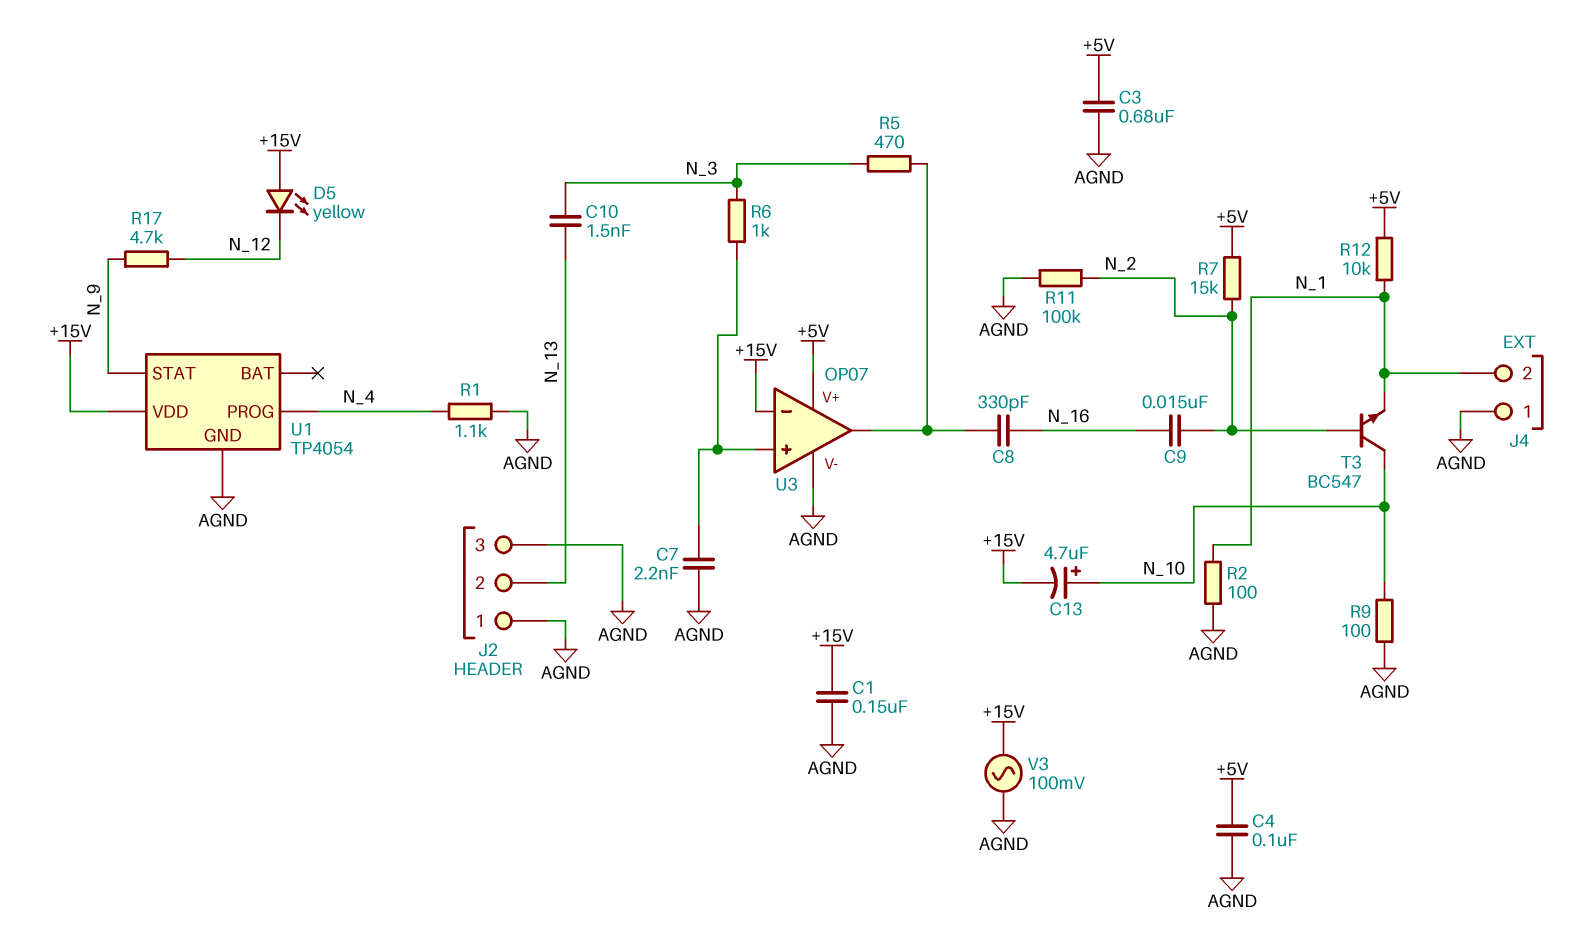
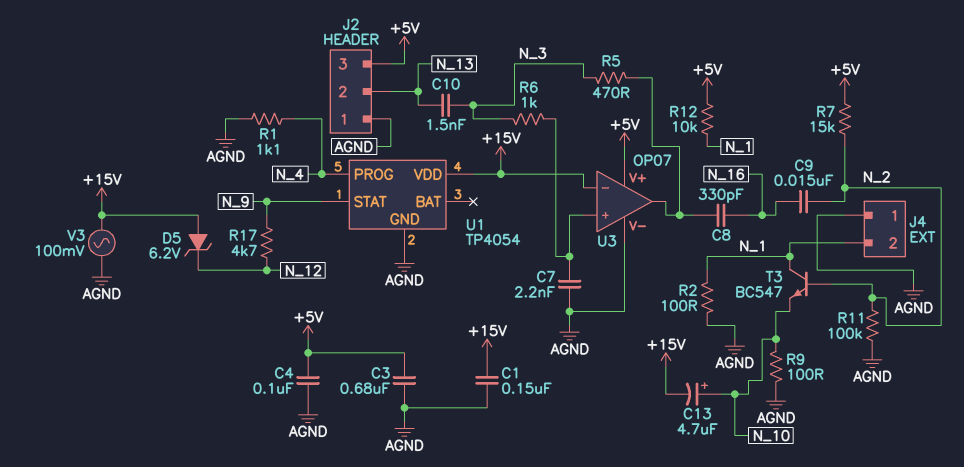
D5: LED yellow (A +15V, K N_12) -> zener 6.2V (A +15V, K N_12)
J2 pin 3: AGND -> +5V
T3: NPN BC547 (B N_2, C N_10, E N_1) -> NPN BC547 (B N_2, C N_1, E N_10)

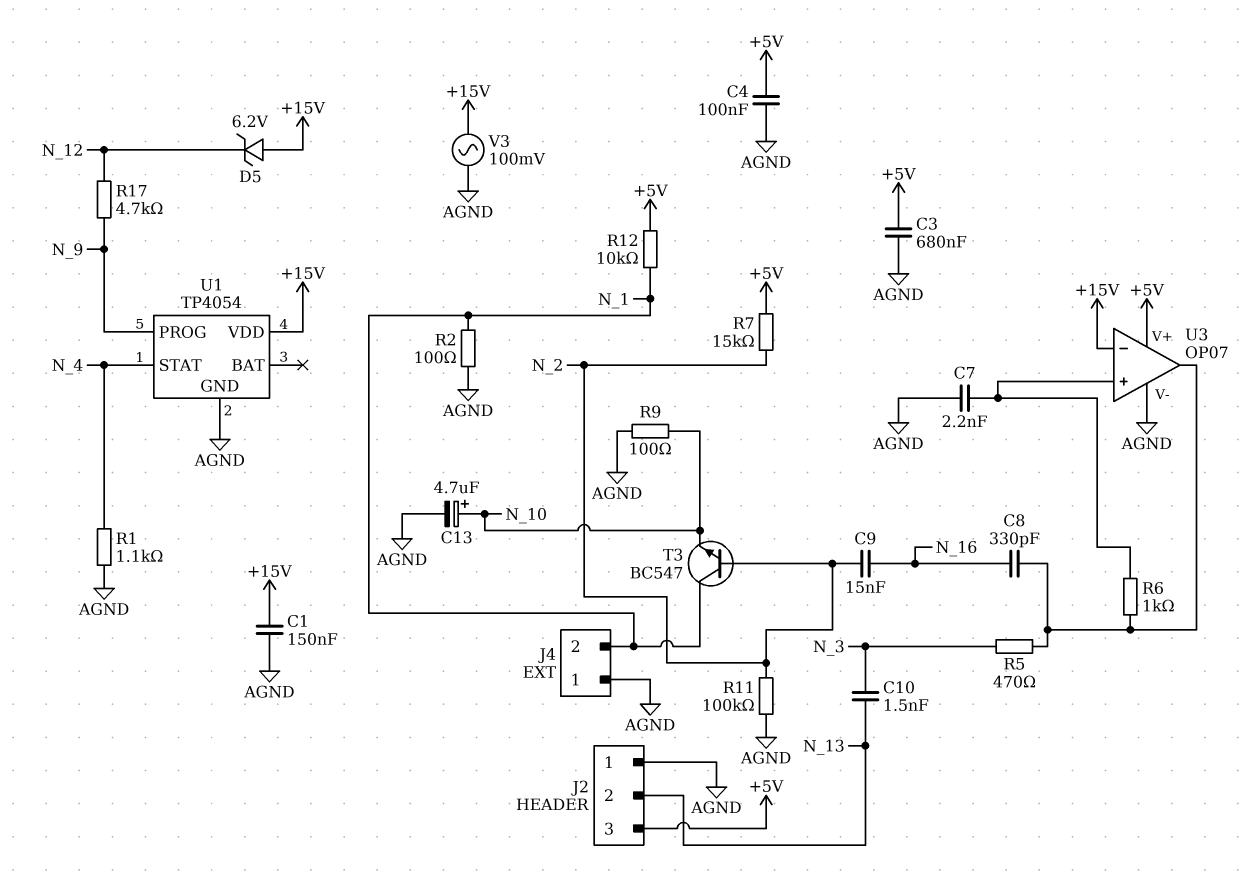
C13: 4.7uF (plus N_10, minus +15V) -> 4.7uF (plus N_10, minus AGND)
R6: 1k (N_3, U3/in+) -> 1k (U3/in+, U3/out)
U1 pin PROG: N_4 -> N_9
U1 pin STAT: N_9 -> N_4

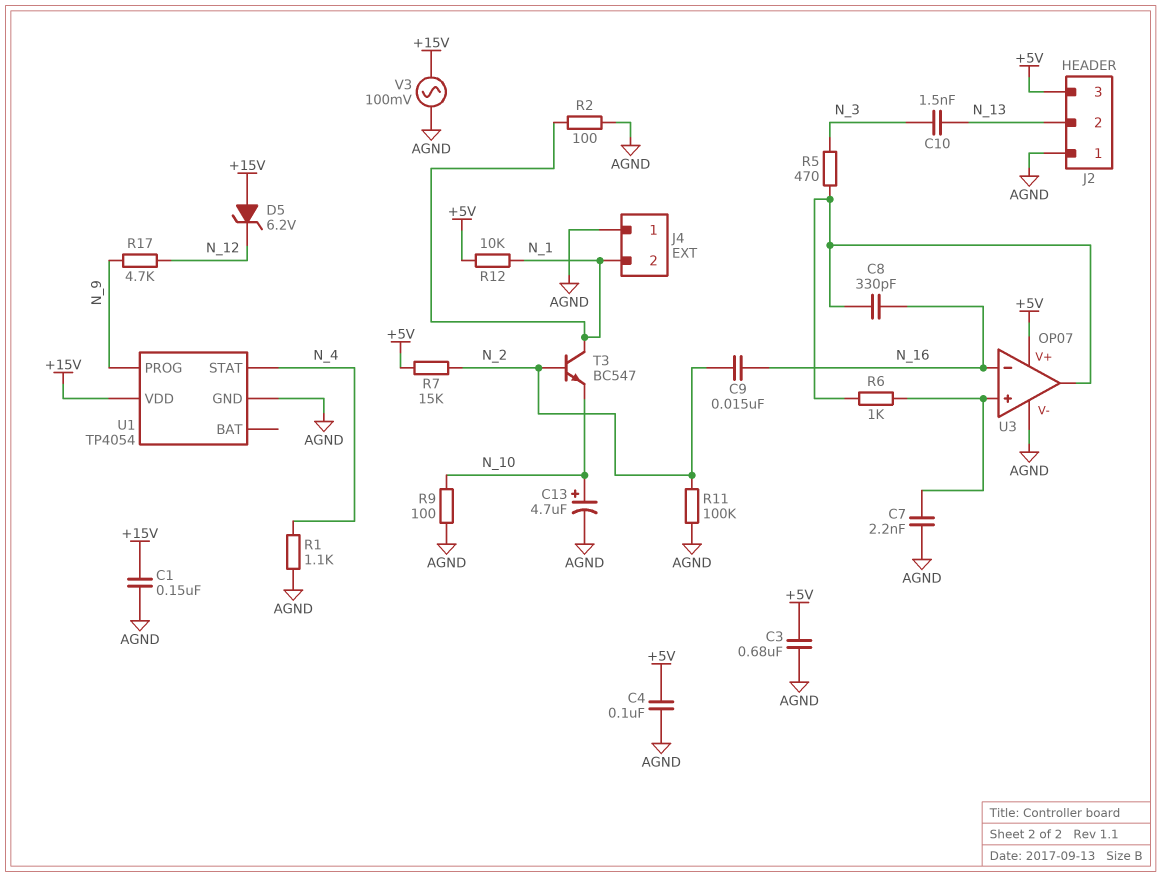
U3 pin in-: +15V -> N_16

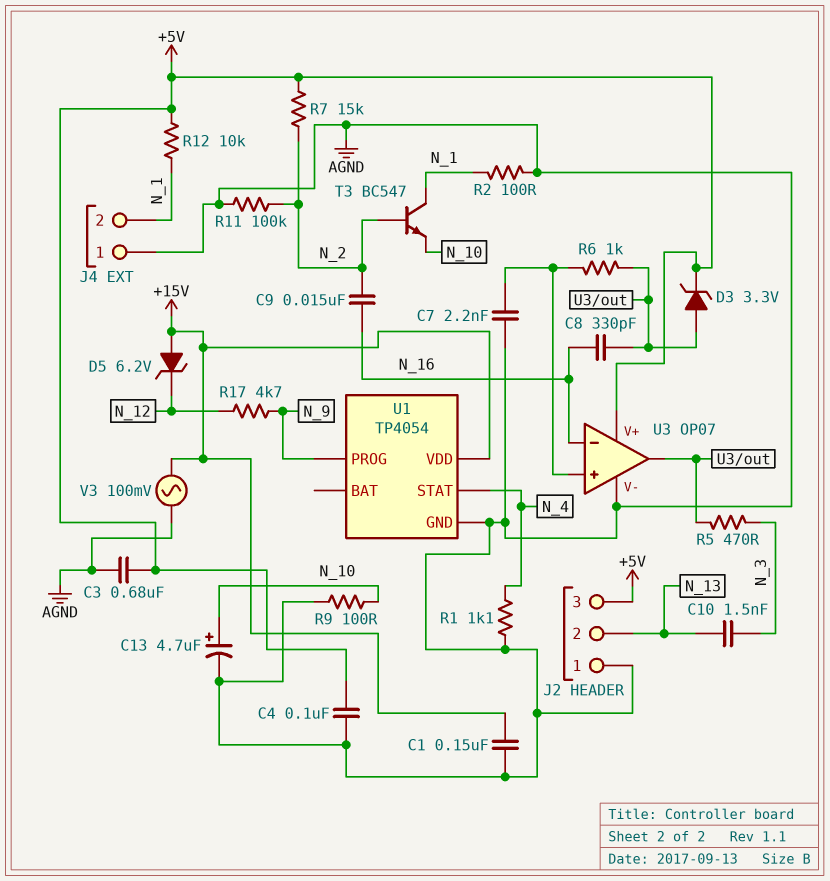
D3: none -> zener 3.3V (A U3/out, K +5V)

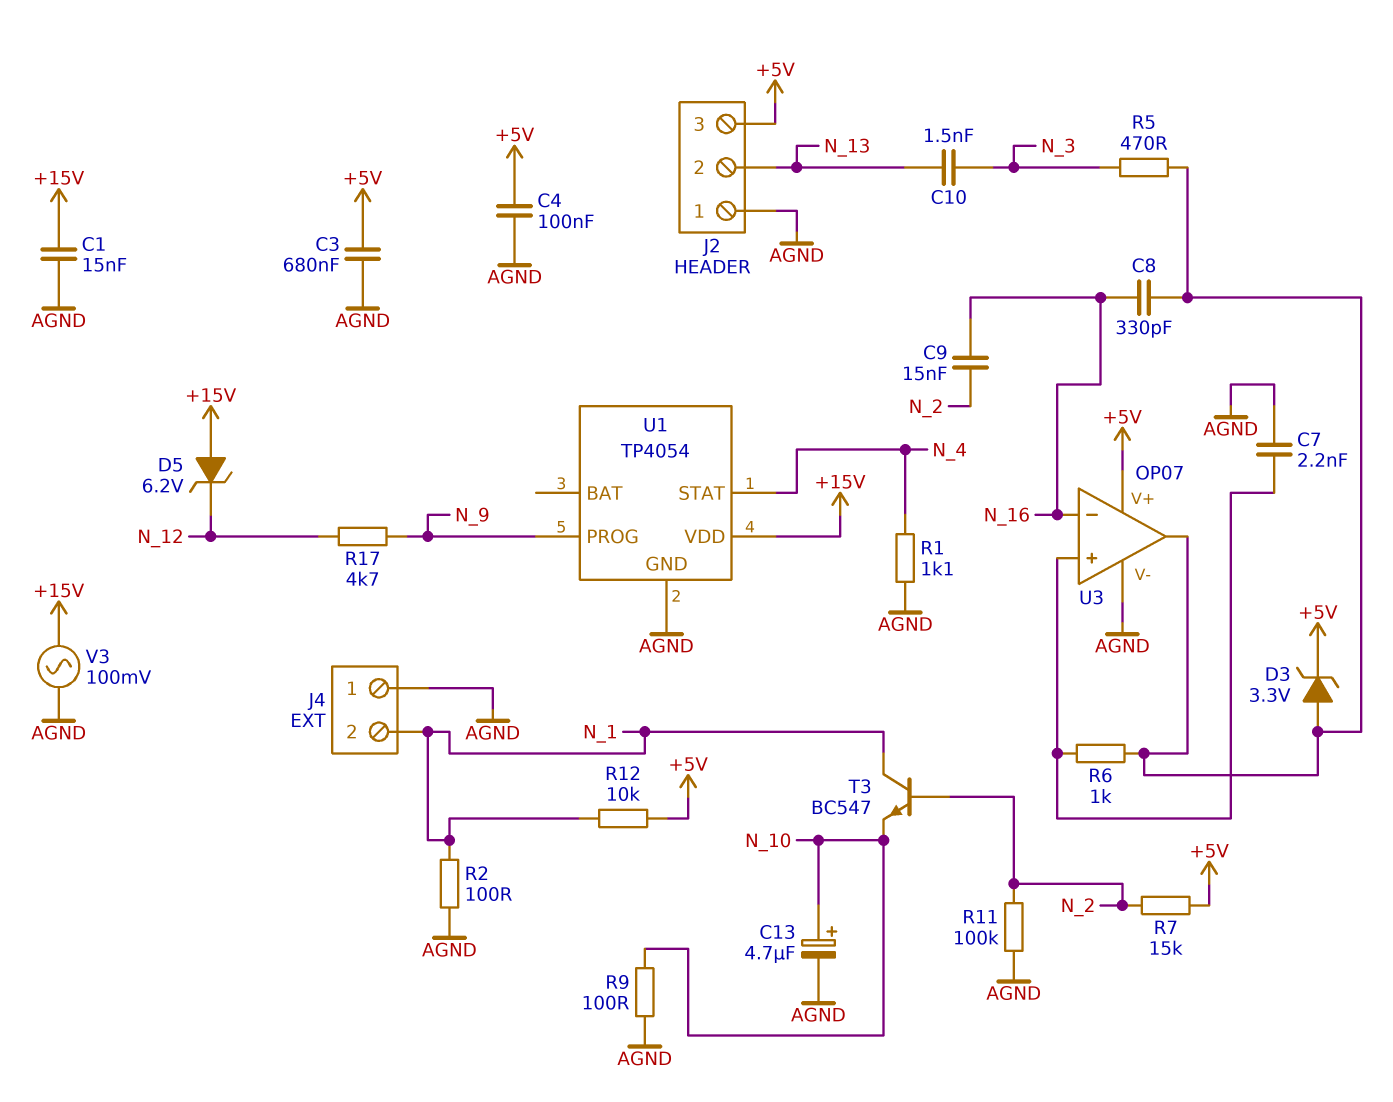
C1: 150nF (+15V, AGND) -> 15nF (+15V, AGND)

